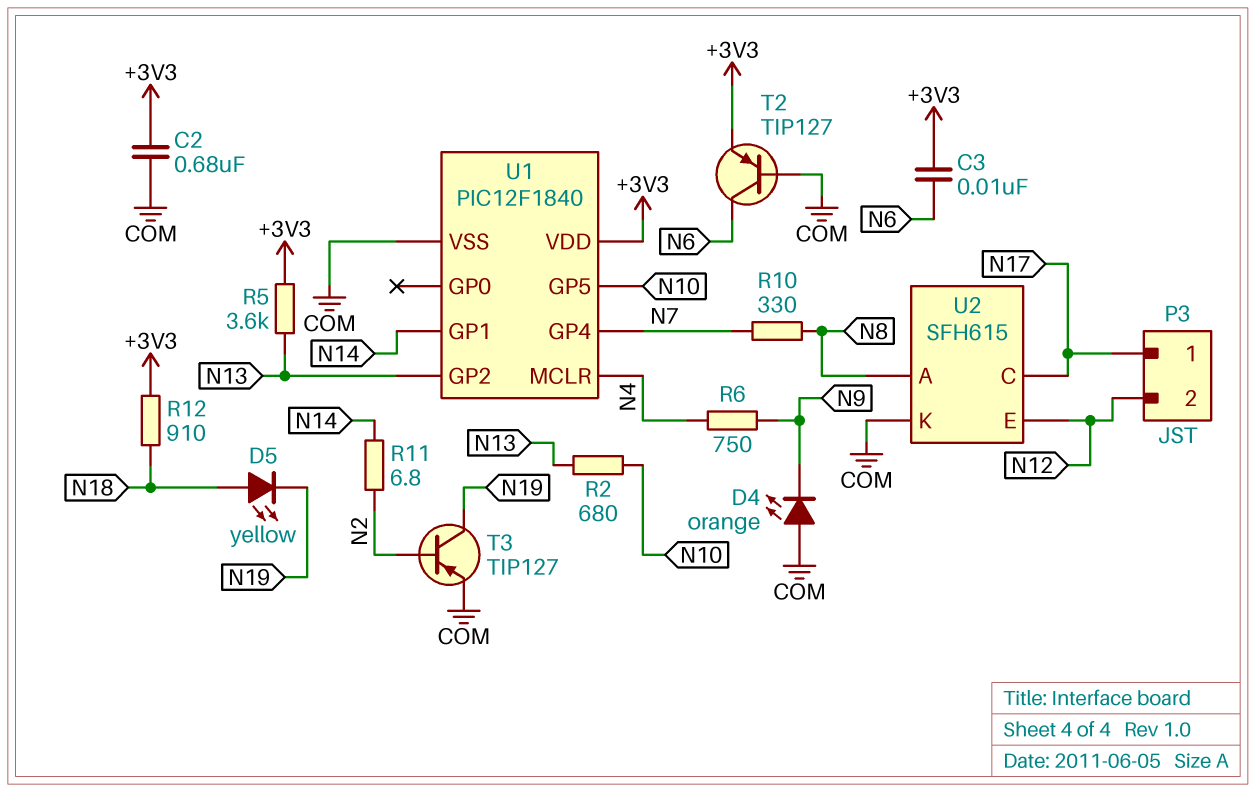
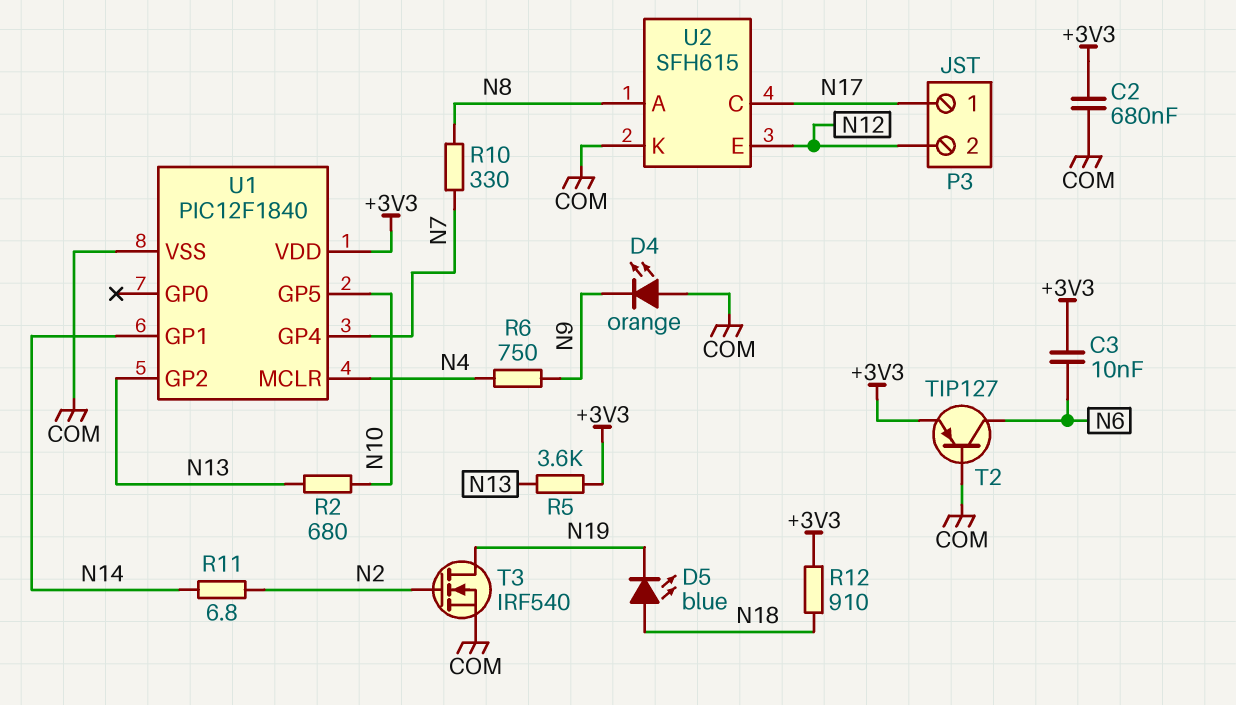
D5: LED yellow (A N18, K N19) -> LED blue (A N18, K N19)
T3: PNP TIP127 (B N2, C N19, E COM) -> NMOS IRF540 (G N2, D N19, S COM)

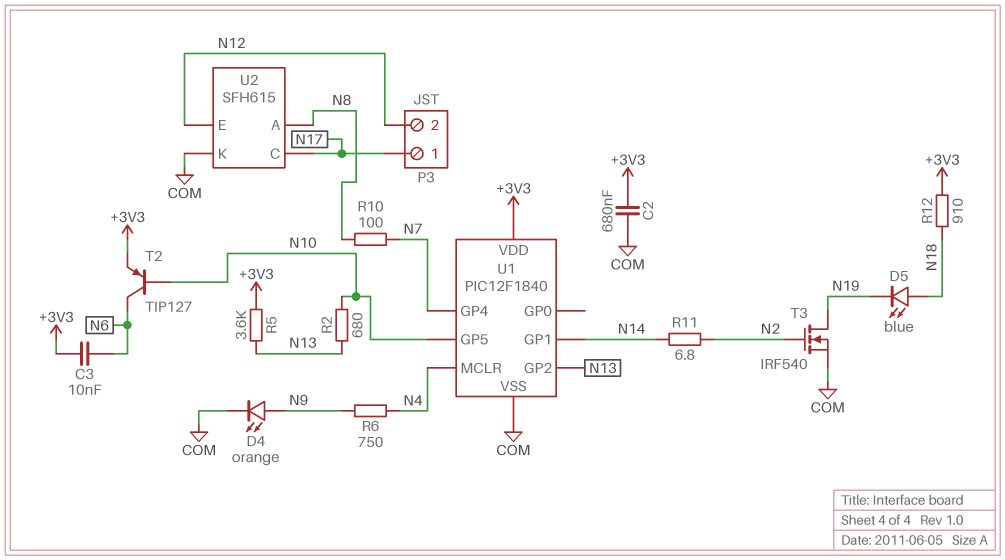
D4: LED orange (A COM, K N9) -> LED orange (A N9, K COM)
R10: 330 (N7, N8) -> 100 (N7, N8)
T2: PNP TIP127 (B COM, C N6, E +3V3) -> PNP TIP127 (B N10, C N6, E +3V3)

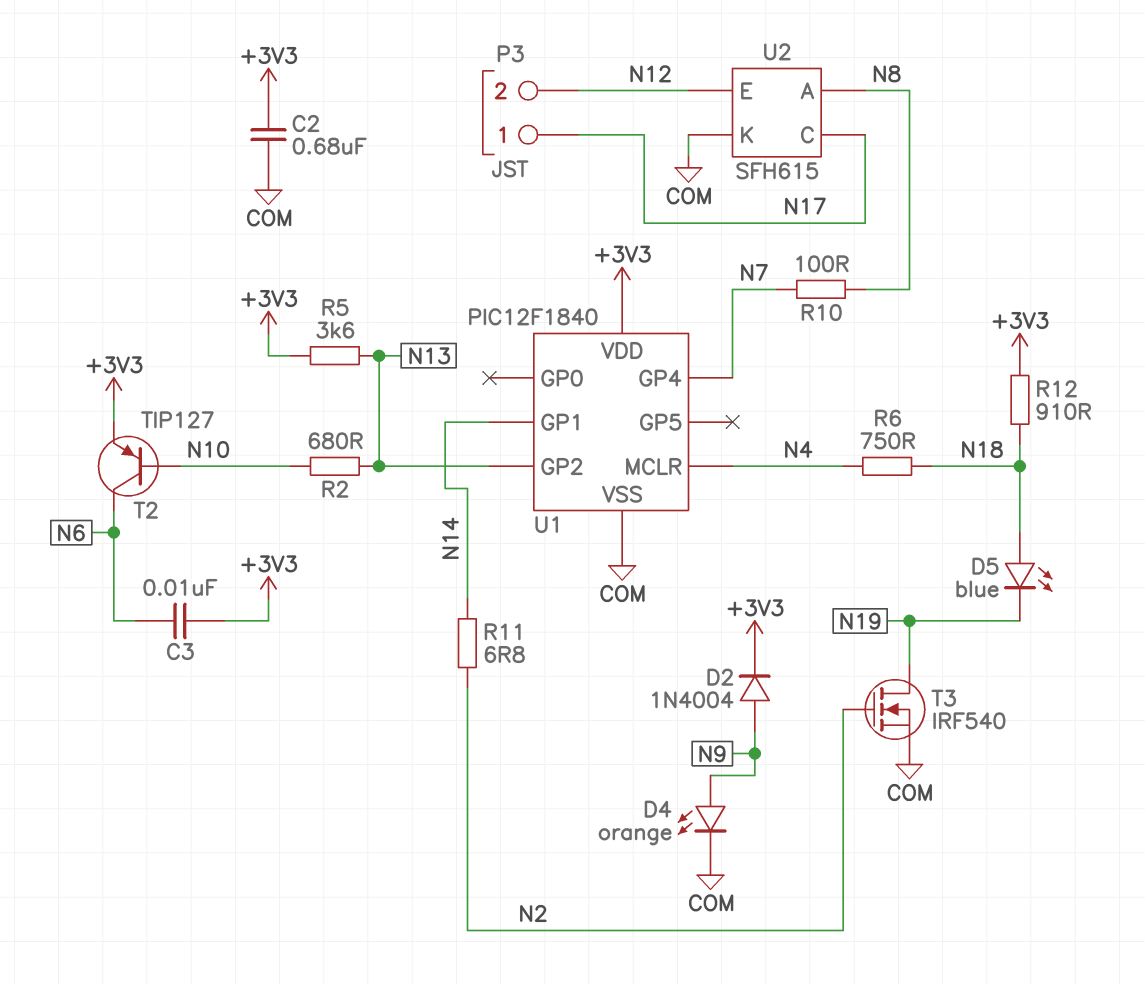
D2: none -> diode 1N4004 (A N9, K +3V3)
R6: 750 (N4, N9) -> 750 (N4, N18)
U1 pin GP5: N10 -> none

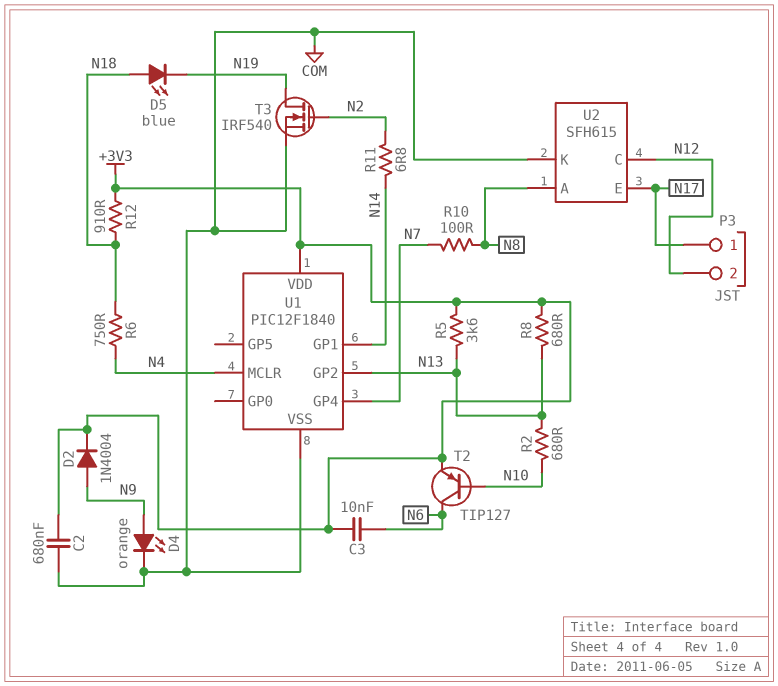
R8: none -> 680 (+3V3, N13)
U2 pin C: N17 -> N12
U2 pin E: N12 -> N17

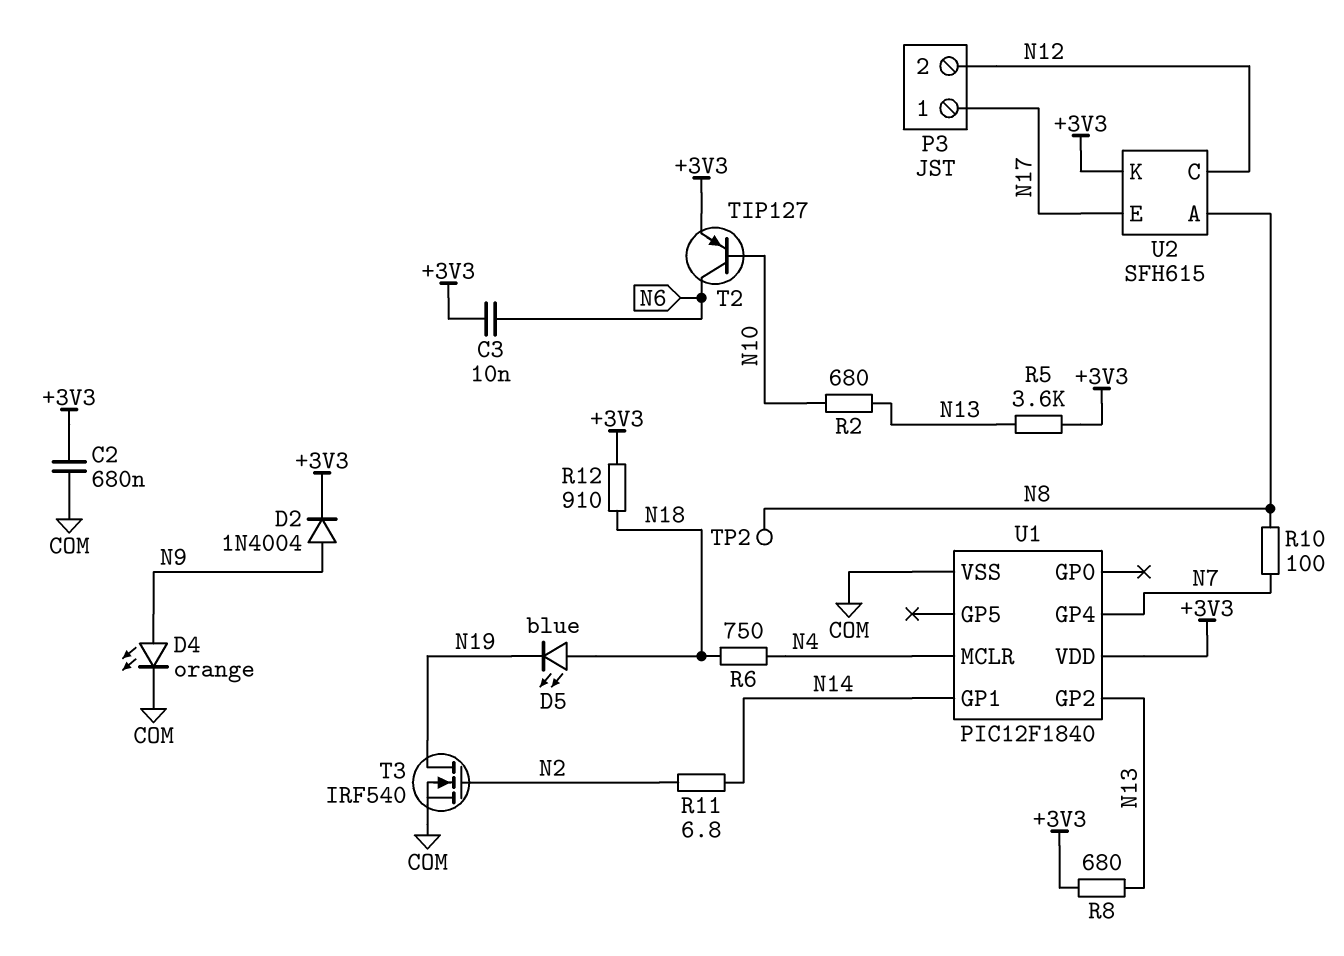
TP2: none -> test point (N8)
U2 pin K: COM -> +3V3

